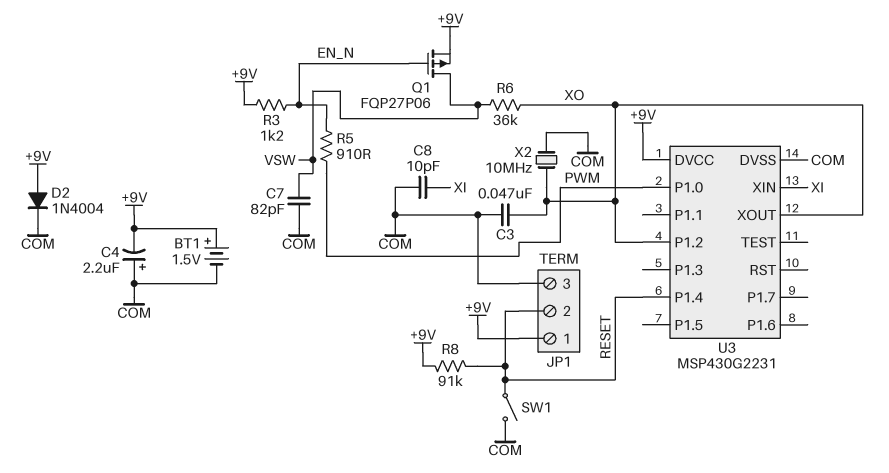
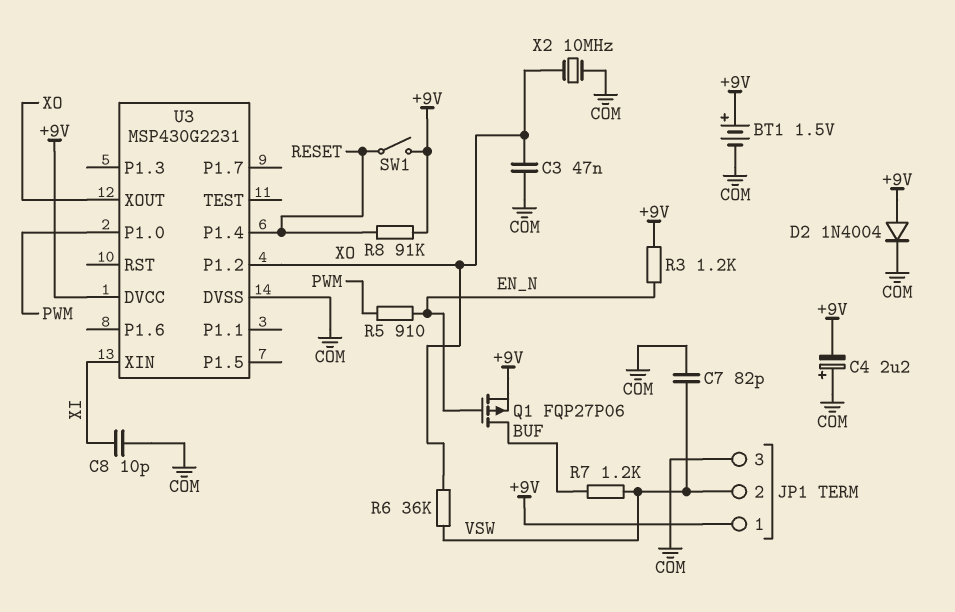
JP1 pin 2: RESET -> VSW
Q1: PMOS FQP27P06 (G EN_N, D VSW, S +9V) -> PMOS FQP27P06 (G EN_N, D BUF, S +9V)
R7: none -> 1.2k (BUF, VSW)
SW1: switch (COM, RESET) -> switch (+9V, RESET)

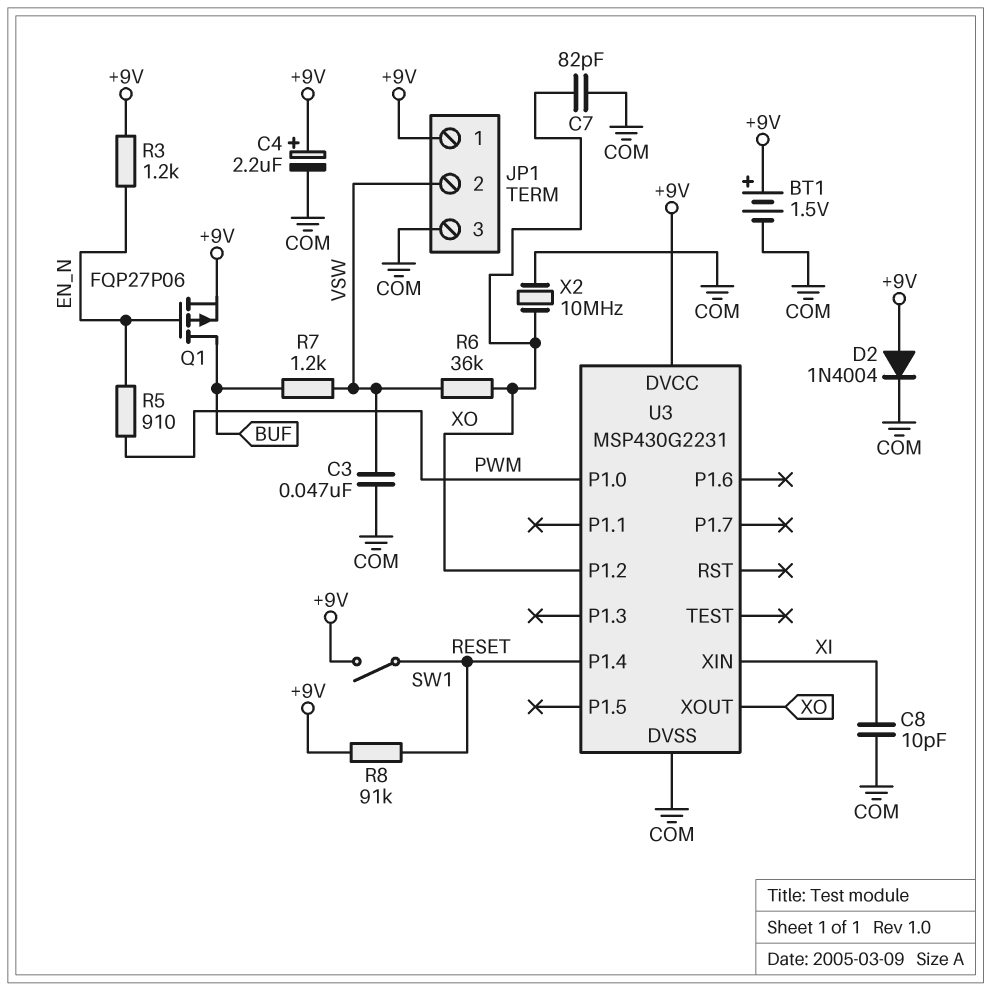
C3: 47nF (COM, XO) -> 47nF (COM, VSW)
C4: 2.2uF (plus COM, minus +9V) -> 2.2uF (plus +9V, minus COM)
C7: 82pF (COM, VSW) -> 82pF (COM, XO)

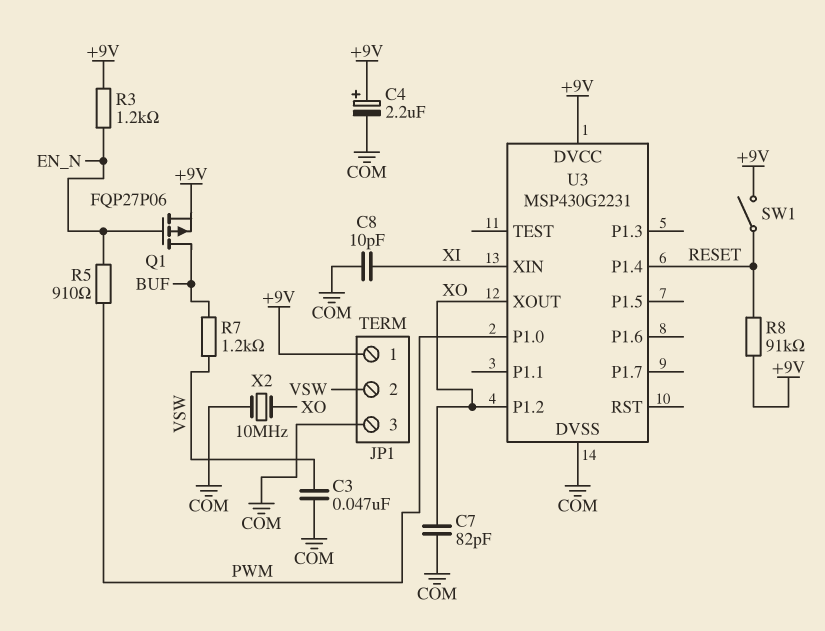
BT1: 1.5V (plus +9V, minus COM) -> none
D2: diode 1N4004 (A +9V, K COM) -> none
R6: 36k (VSW, XO) -> none

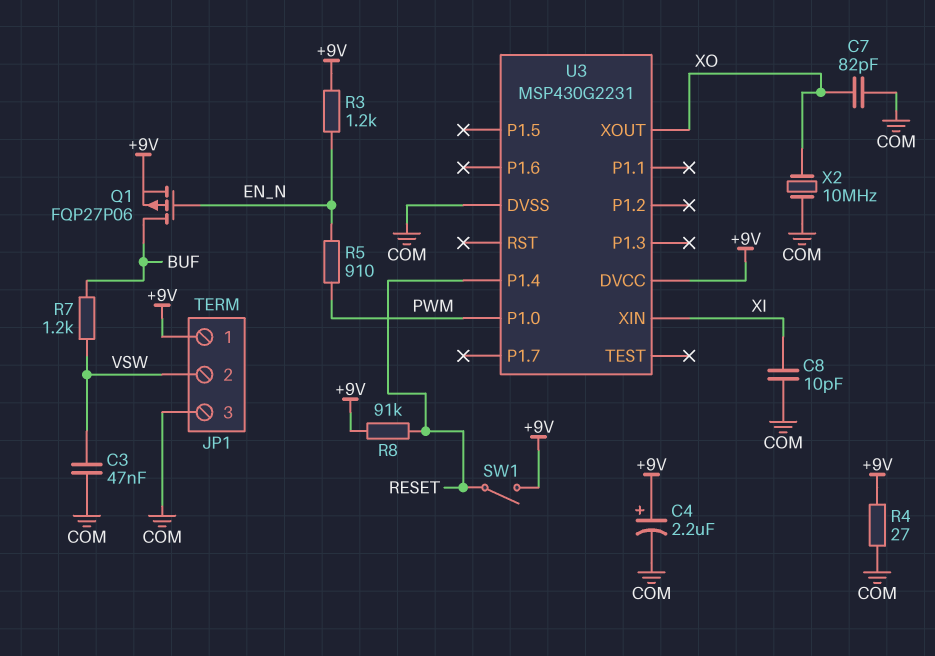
R4: none -> 27 (+9V, COM)
U3 pin P1.2: XO -> none

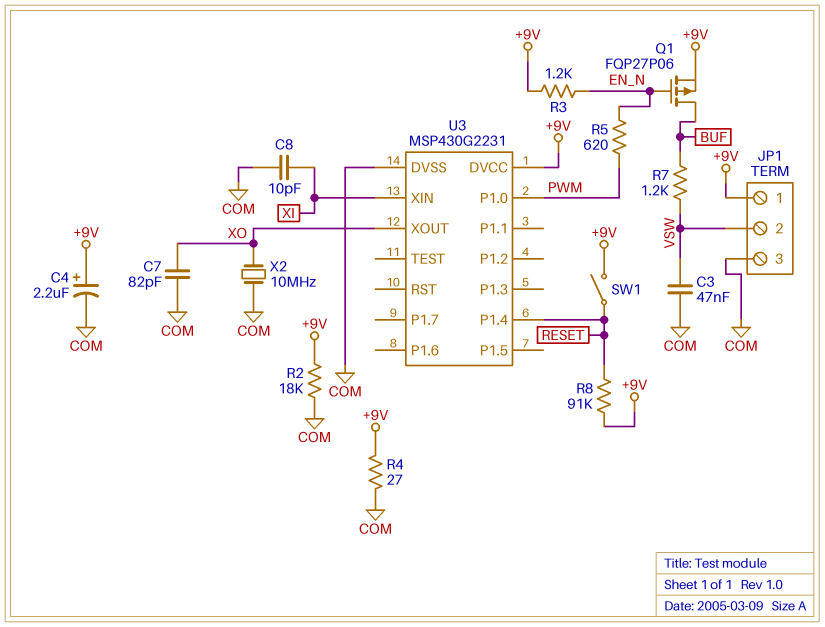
R2: none -> 18k (+9V, COM)
R5: 910 (EN_N, PWM) -> 620 (EN_N, PWM)

